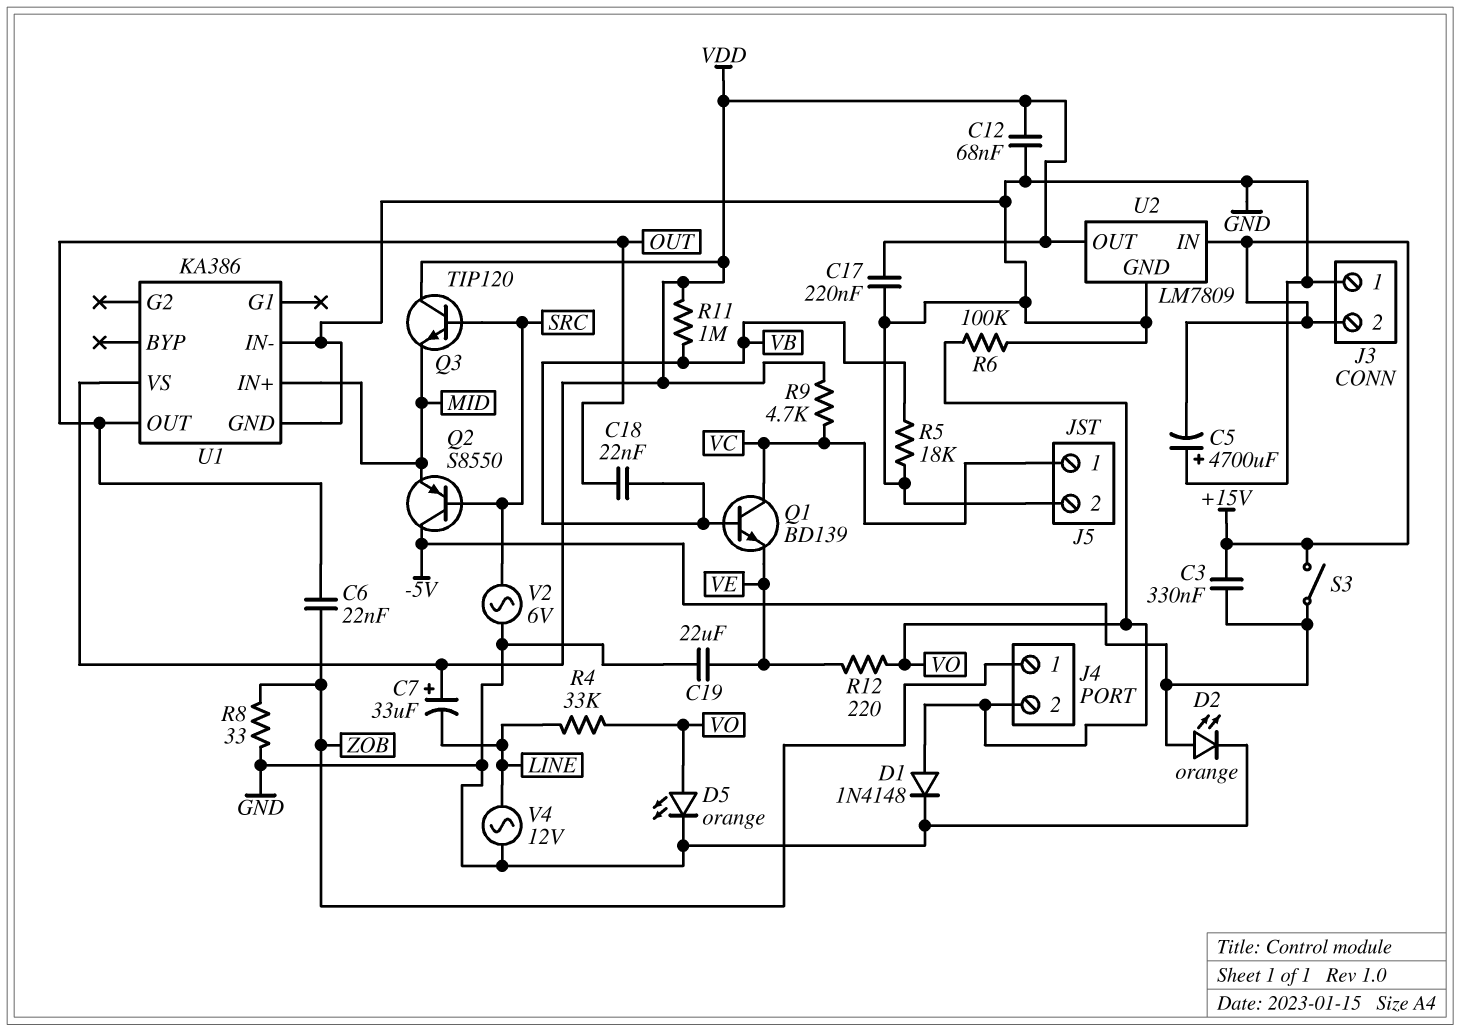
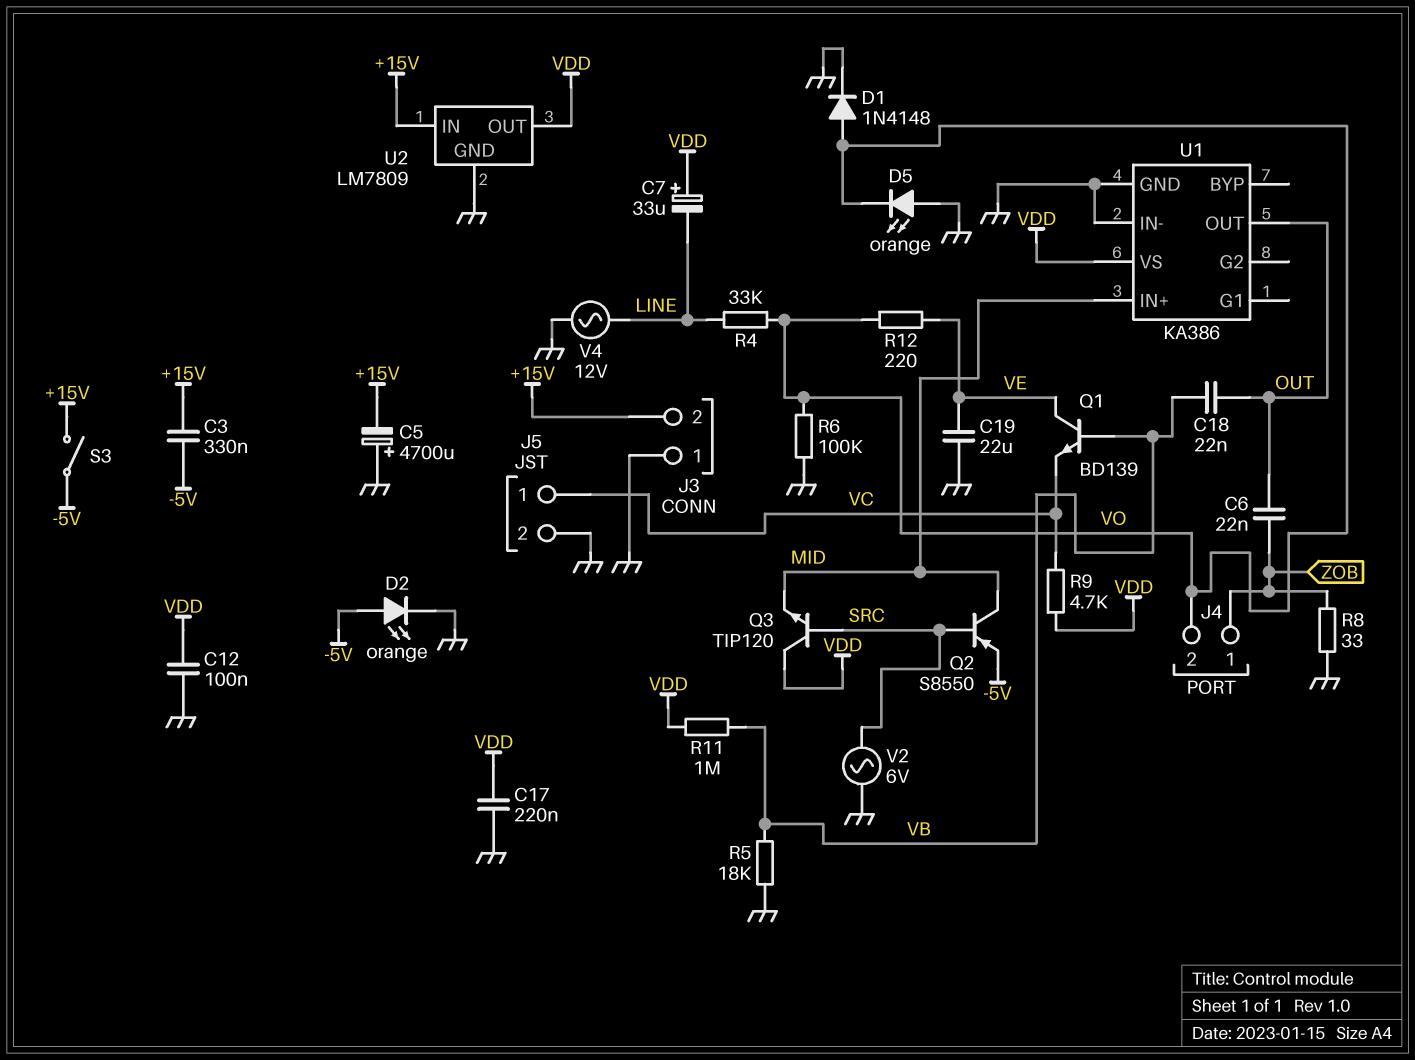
C12: 68nF (GND, VDD) -> 100nF (GND, VDD)
D5: LED orange (A VO, K GND) -> LED orange (A GND, K VO)
Q1: NPN BD139 (B VB, C VC, E VE) -> NPN BD139 (B VB, C VE, E VC)
Q2: PNP S8550 (B SRC, C -5V, E MID) -> PNP S8550 (B SRC, C MID, E -5V)

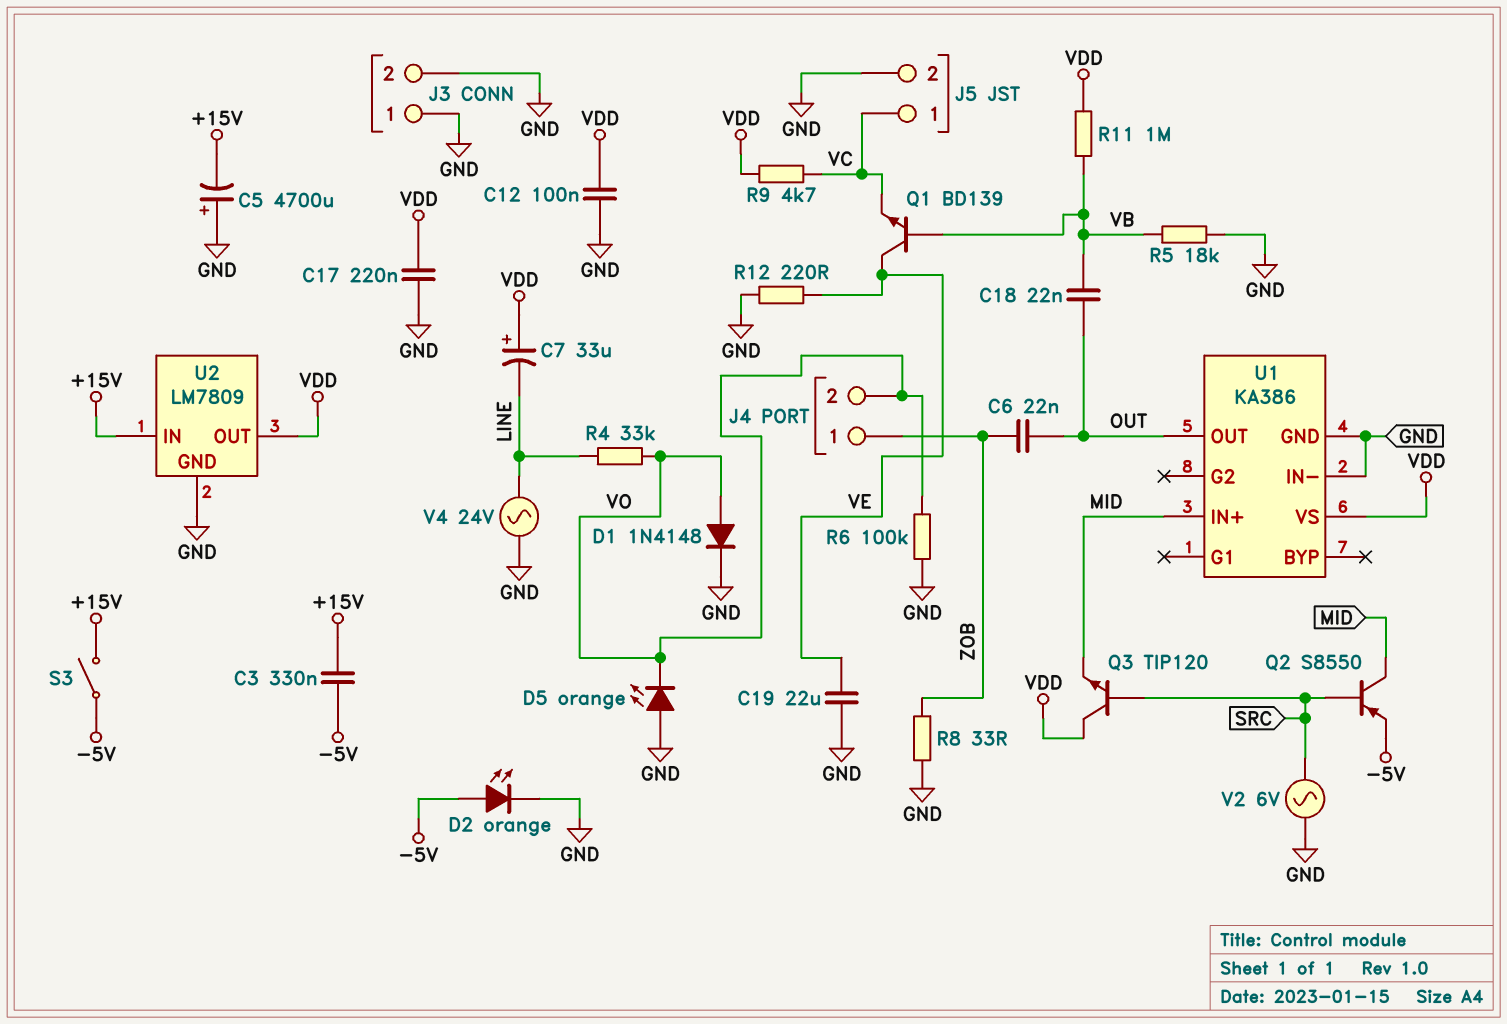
J3 pin 2: +15V -> GND
R12: 220 (VE, VO) -> 220 (GND, VE)
V4: AC 12V (GND, LINE) -> AC 24V (GND, LINE)

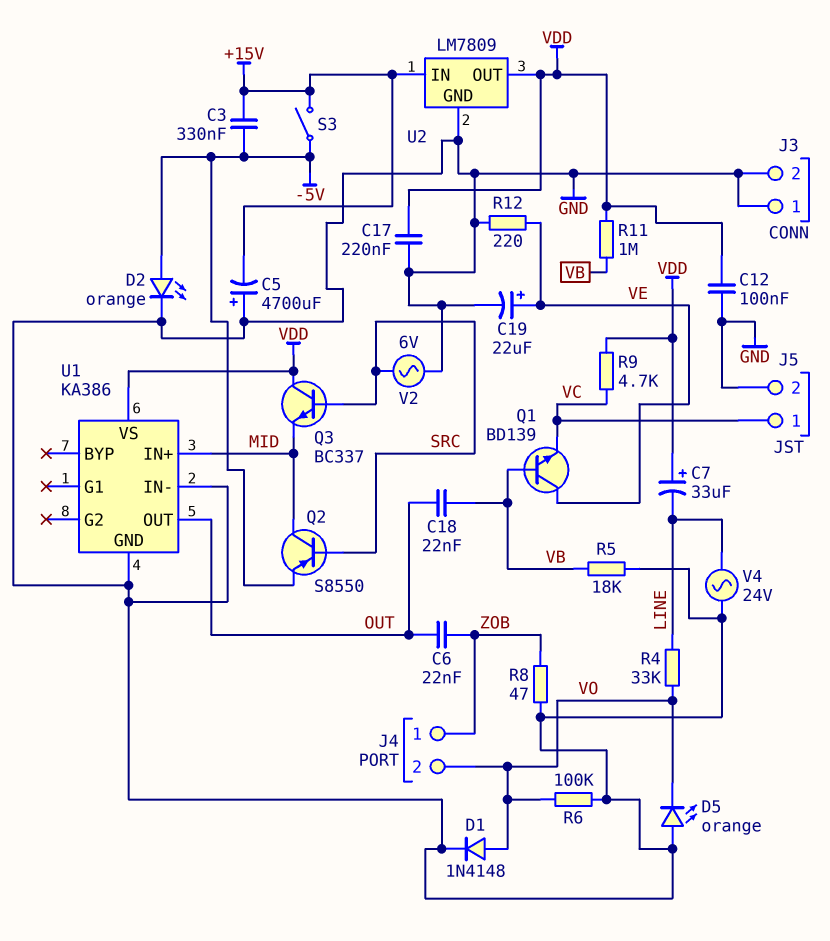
C19: 22uF (GND, VE) -> 22uF (plus VE, minus GND)
Q3: NPN TIP120 (B SRC, C VDD, E MID) -> NPN BC337 (B SRC, C VDD, E MID)
R8: 33 (GND, ZOB) -> 47 (GND, ZOB)

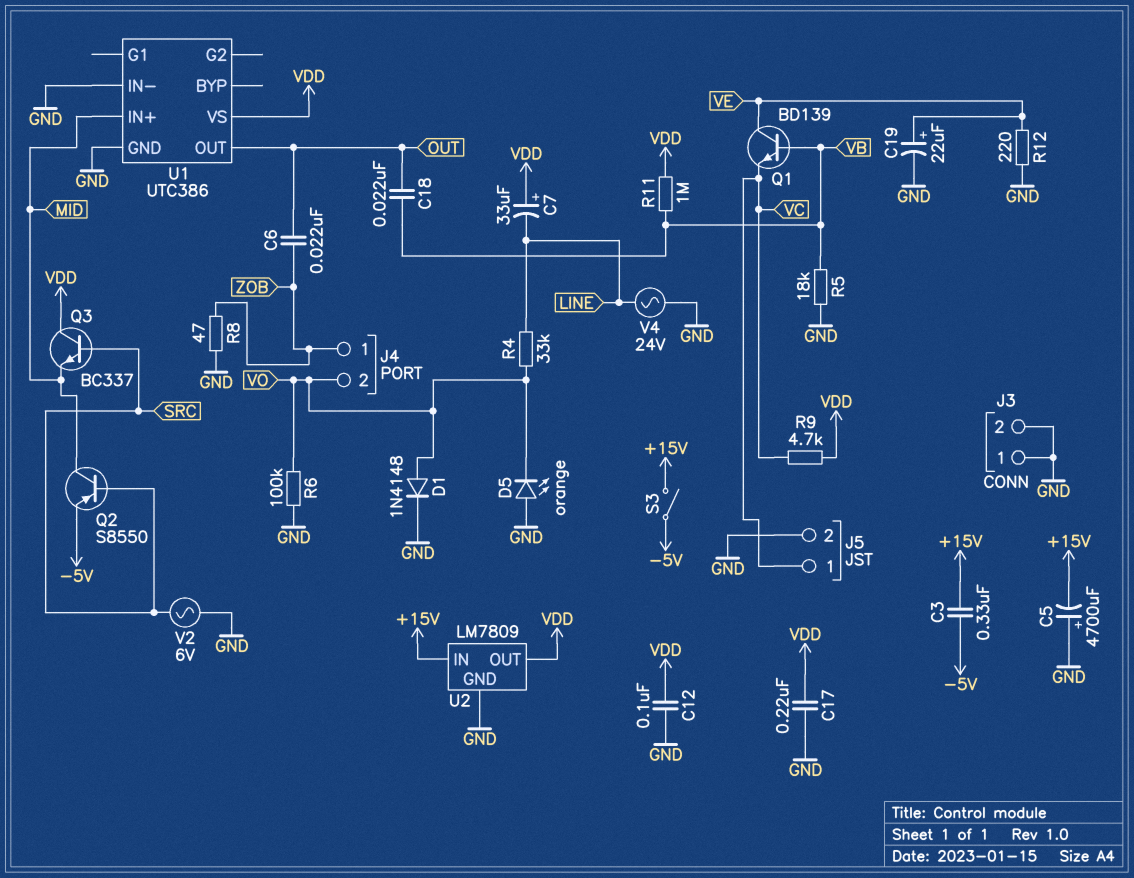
D2: LED orange (A -5V, K GND) -> none
U1: KA386 -> UTC386

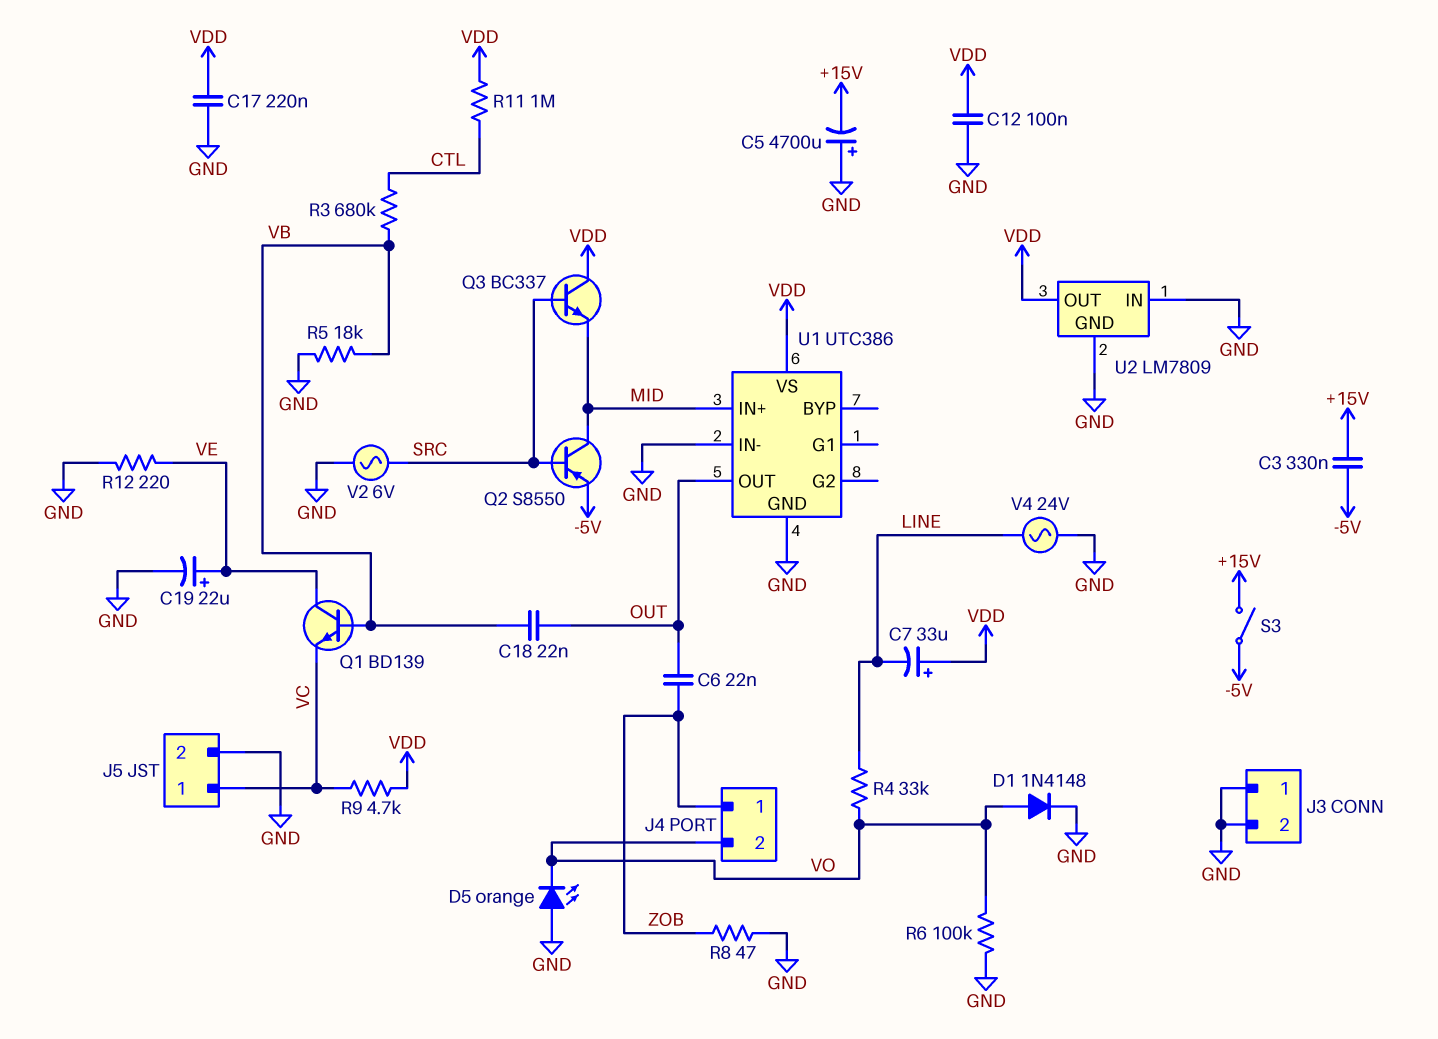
R3: none -> 680k (CTL, VB)
R11: 1M (VB, VDD) -> 1M (CTL, VDD)
U2 pin IN: +15V -> GND

